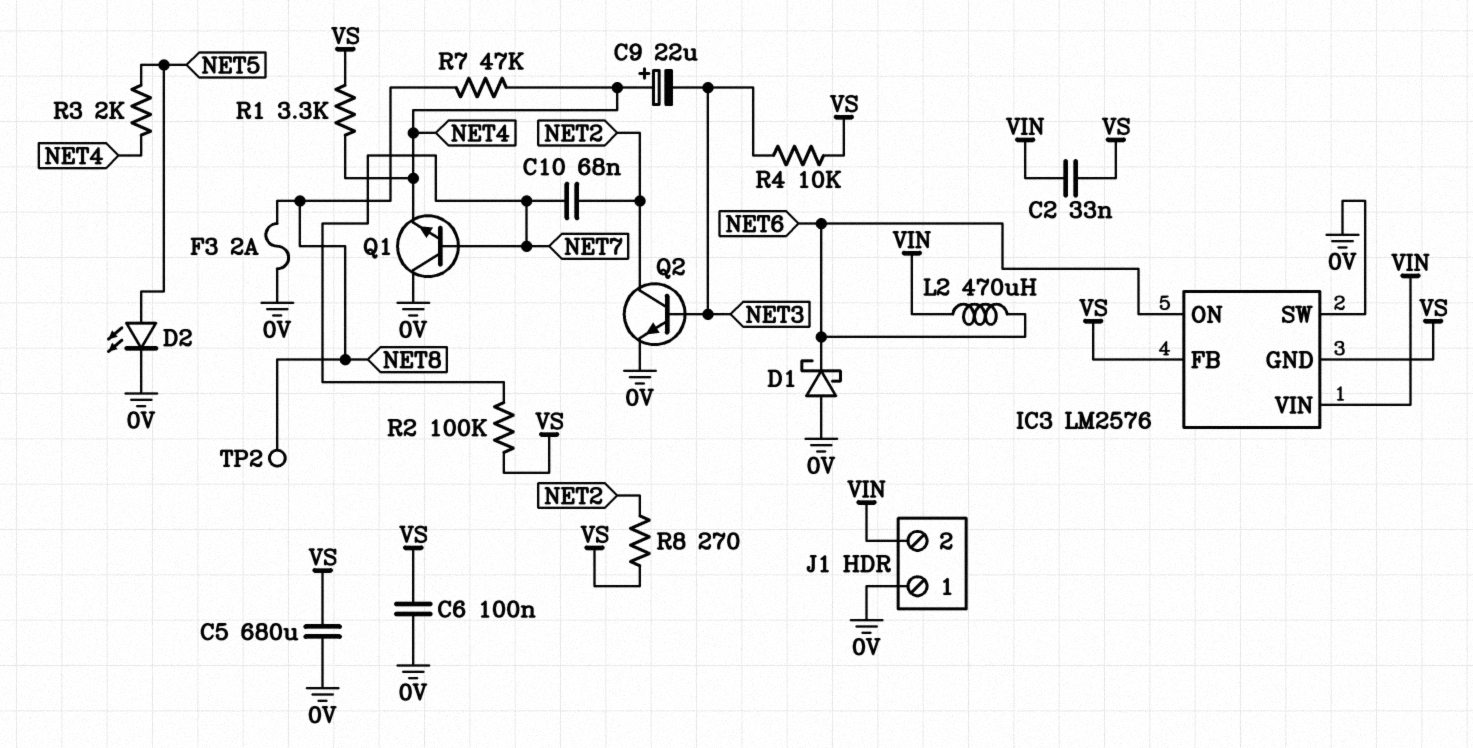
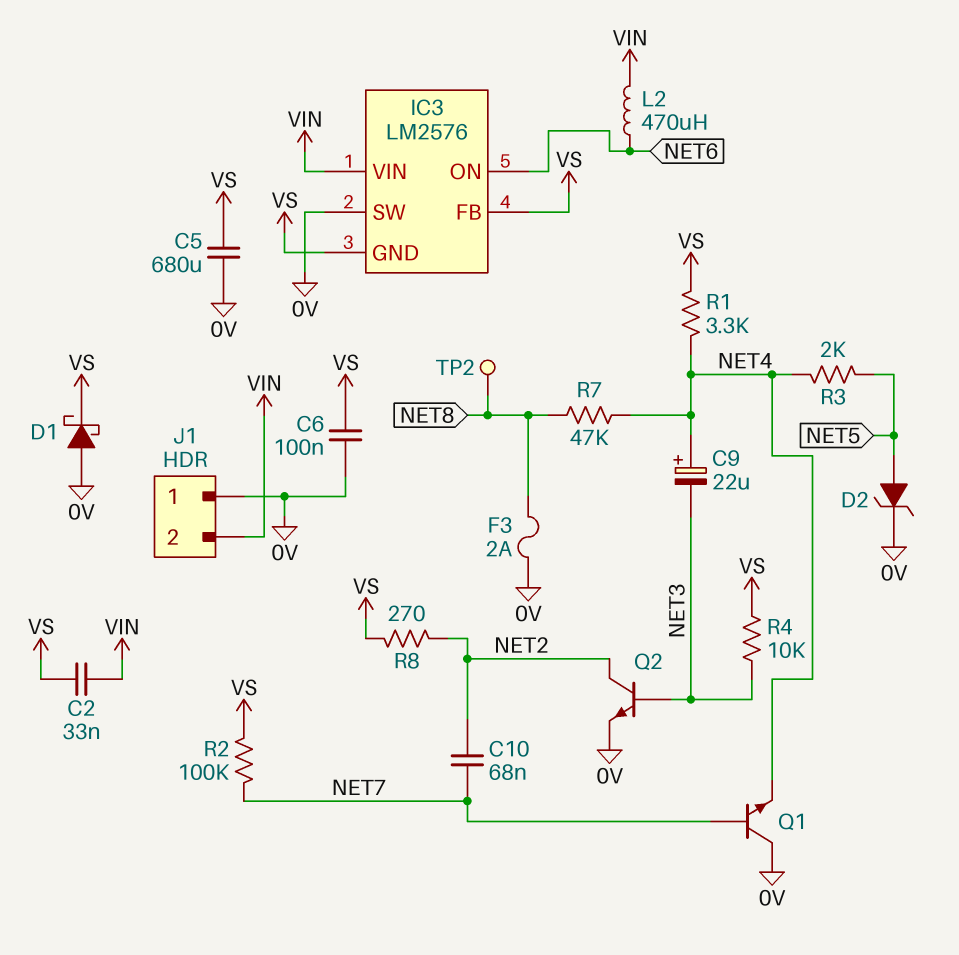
D1: schottky (A 0V, K NET6) -> schottky (A 0V, K VS)
D2: LED (A NET5, K 0V) -> zener (A NET5, K 0V)

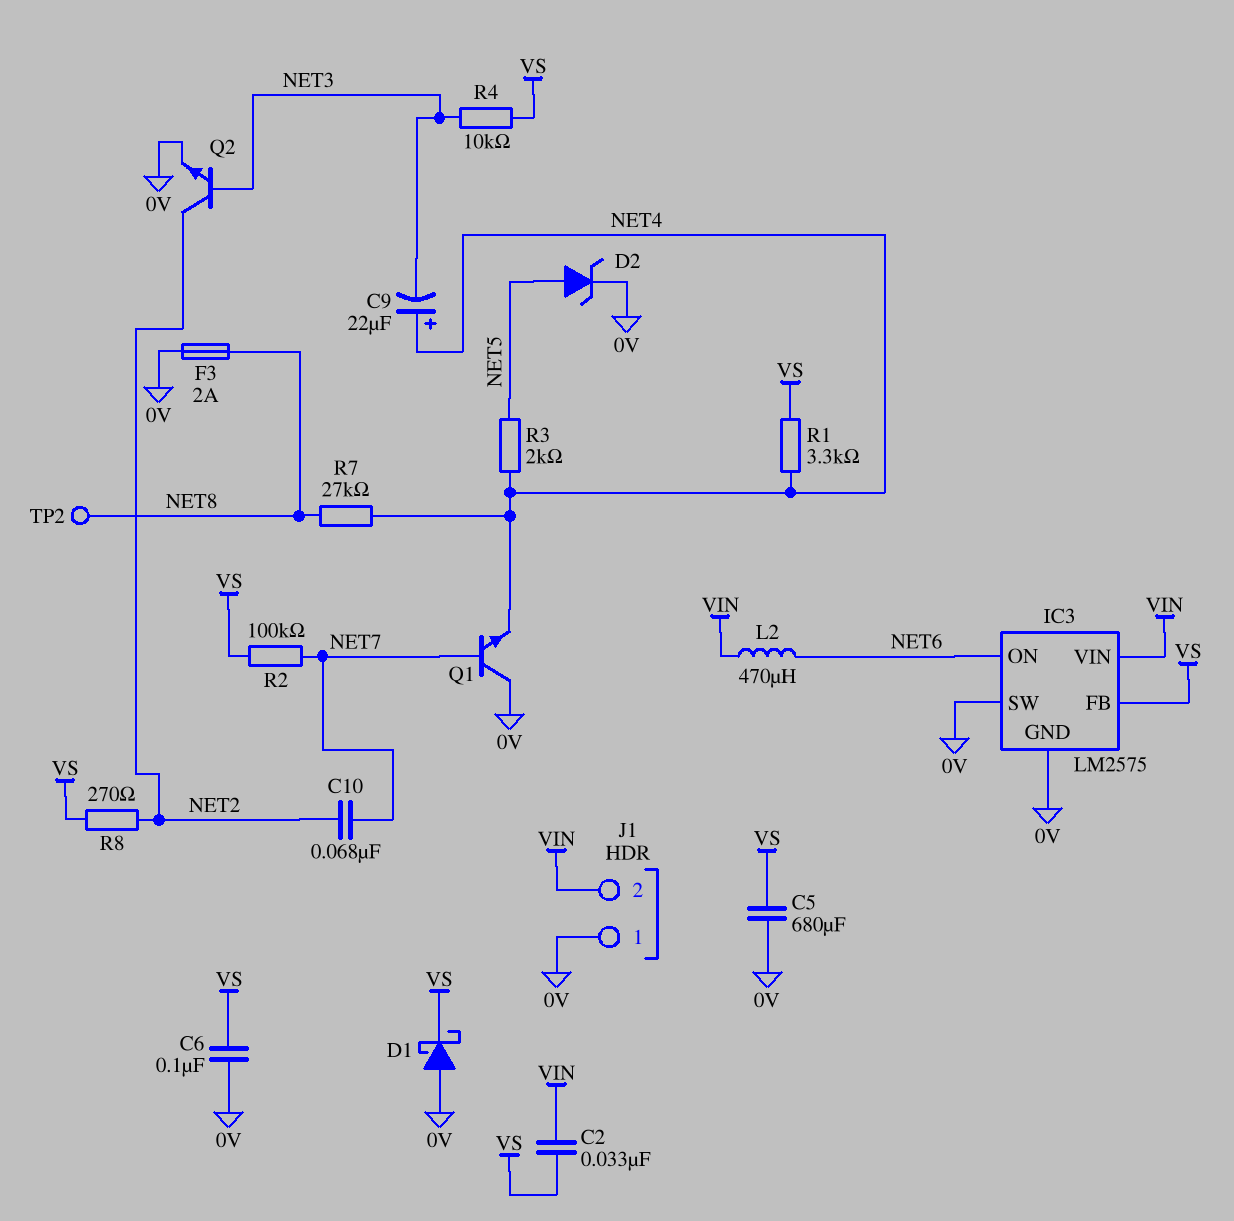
IC3: LM2576 -> LM2575
IC3 pin GND: VS -> 0V
R7: 47k (NET4, NET8) -> 27k (NET4, NET8)

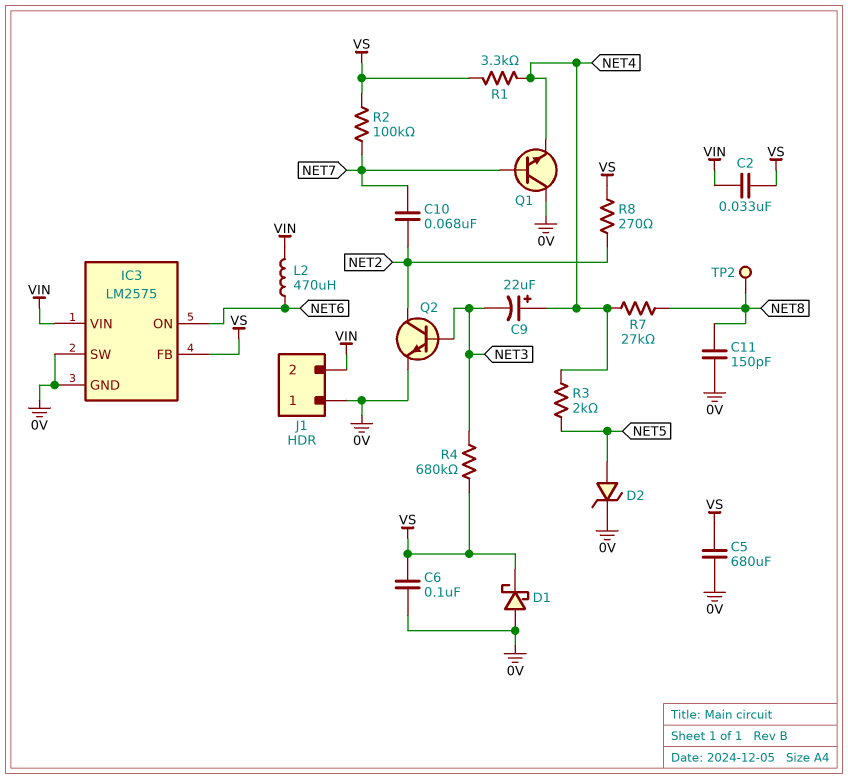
C11: none -> 150pF (0V, NET8)
F3: 2A (0V, NET8) -> none
R4: 10k (NET3, VS) -> 680k (NET3, VS)

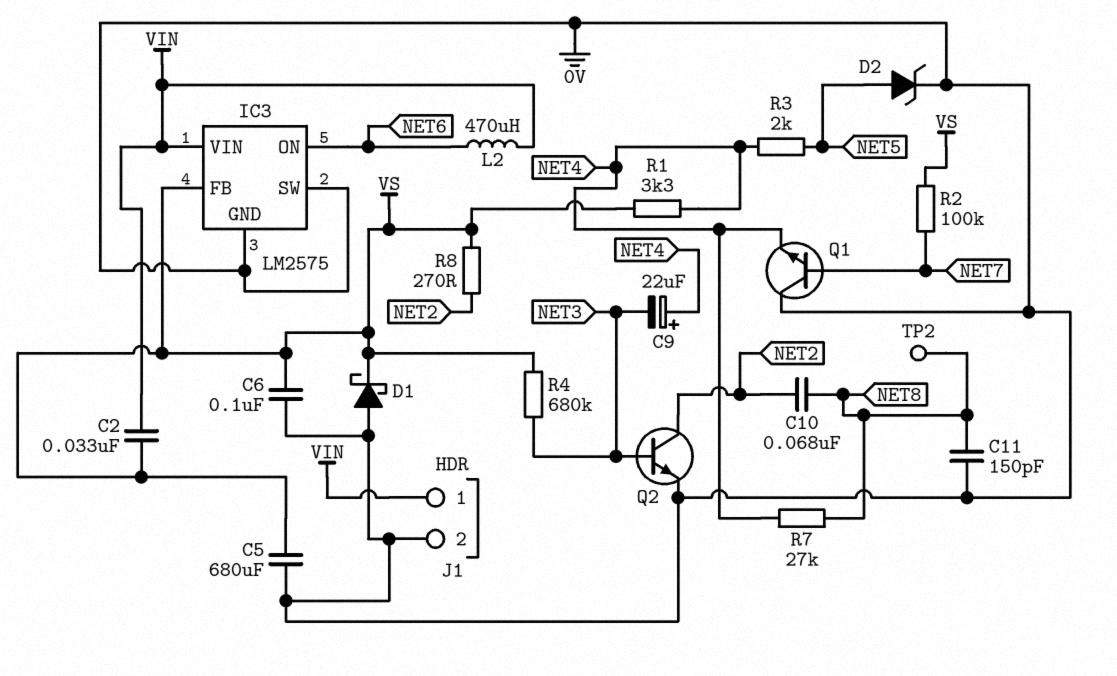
C10: 68nF (NET2, NET7) -> 68nF (NET2, NET8)
J1 pin 1: 0V -> VIN
J1 pin 2: VIN -> 0V

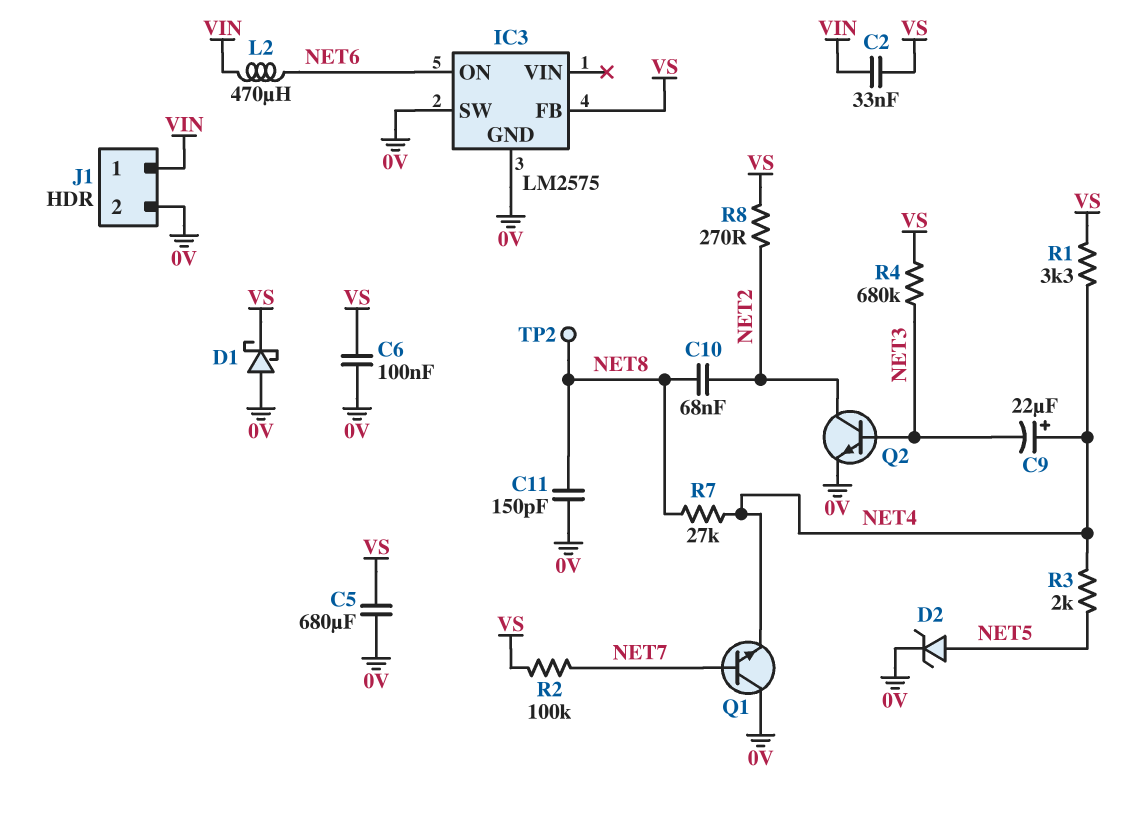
IC3 pin VIN: VIN -> none

